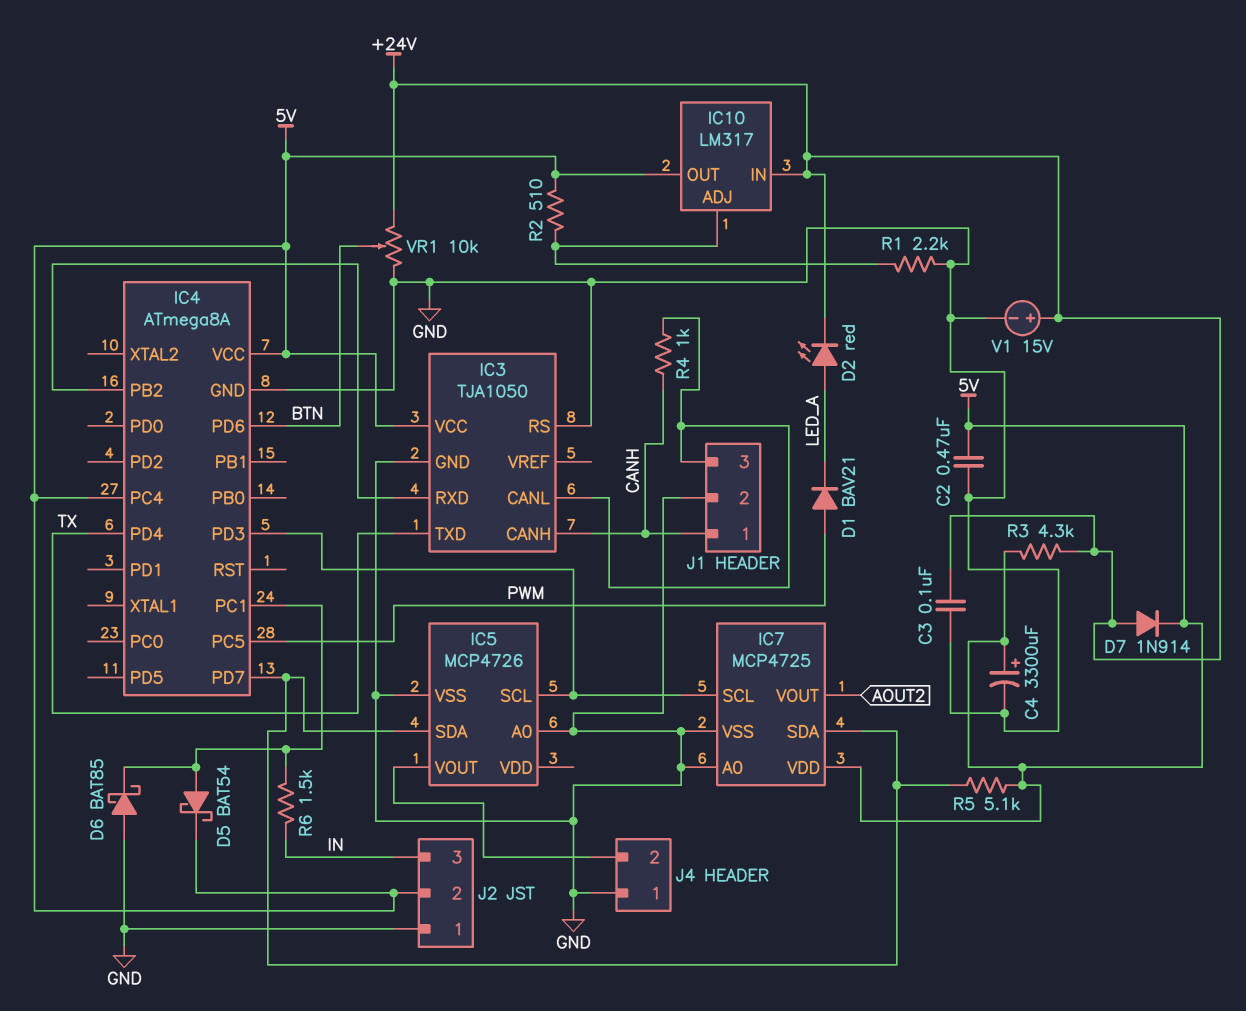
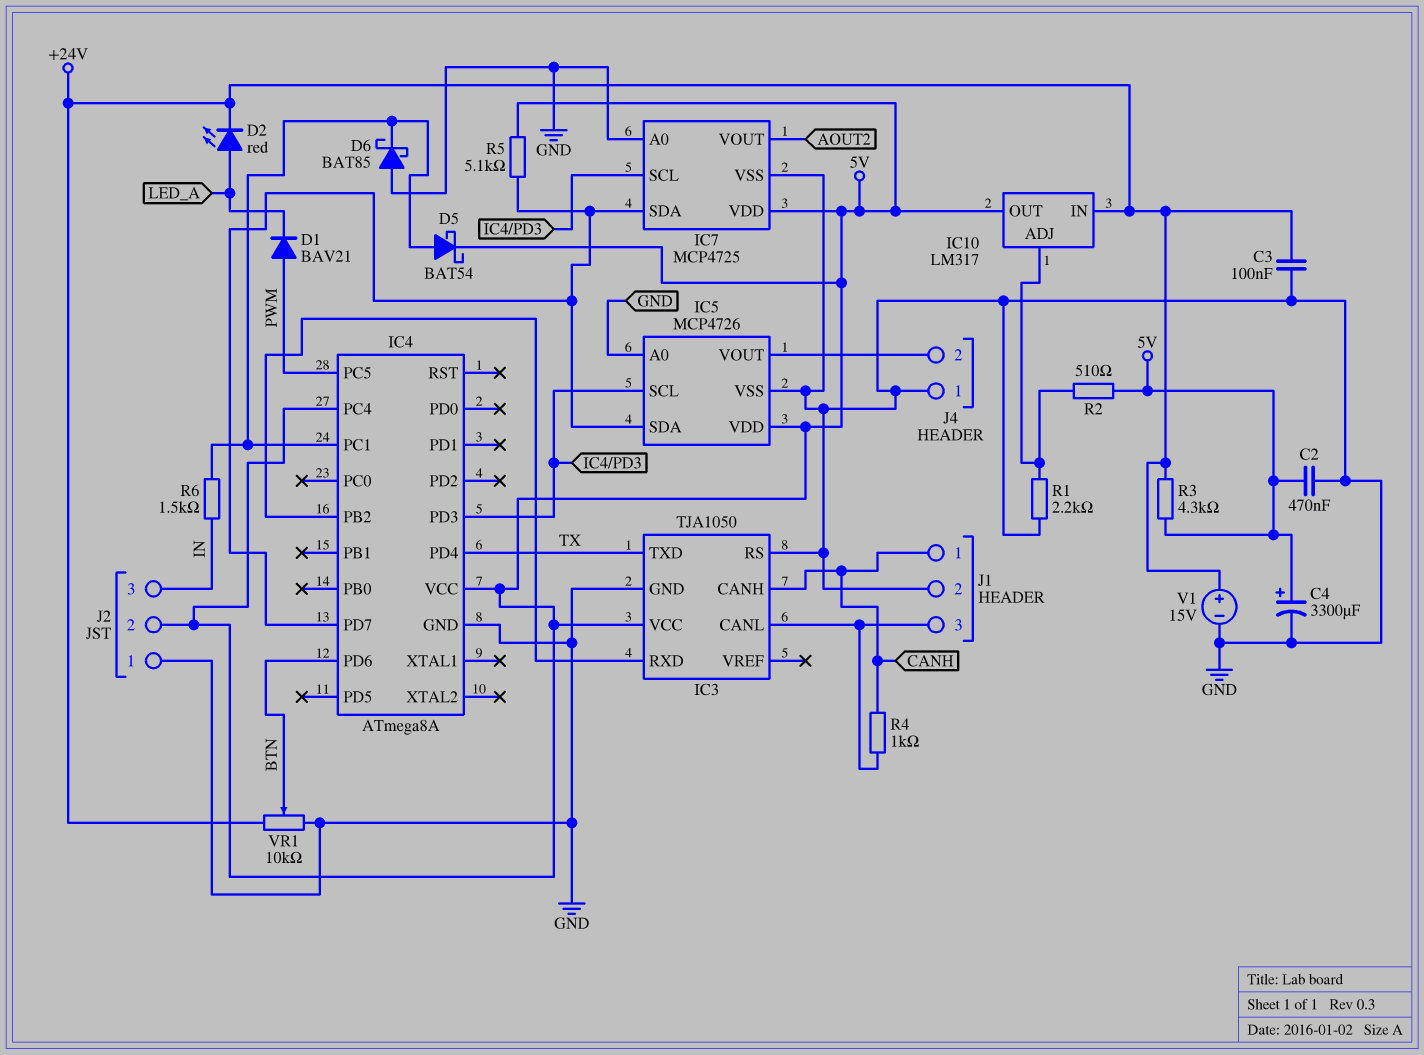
D7: diode 1N914 (A +24V, K 5V) -> none
IC5 pin VDD: none -> 5V

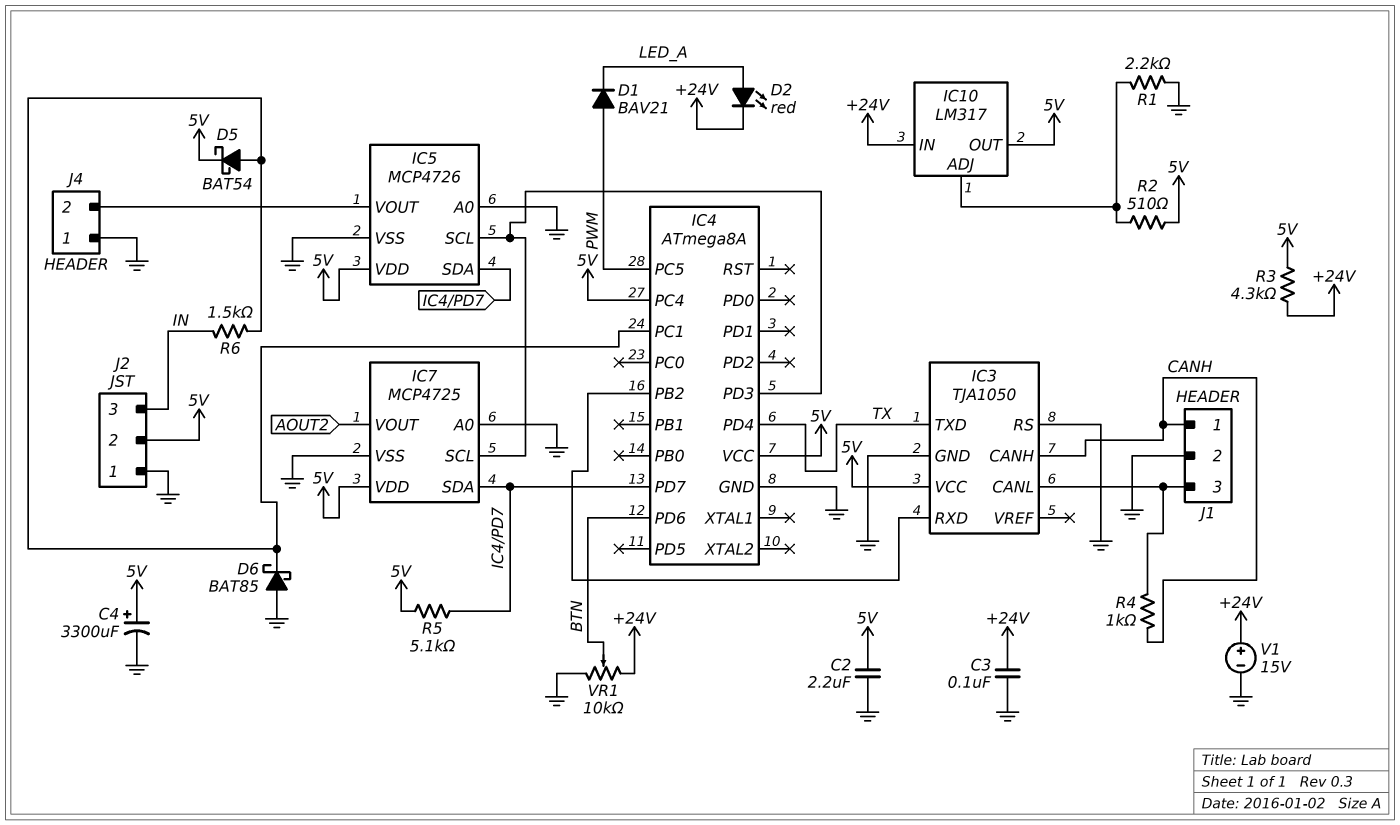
C2: 470nF (5V, GND) -> 2.2uF (5V, GND)

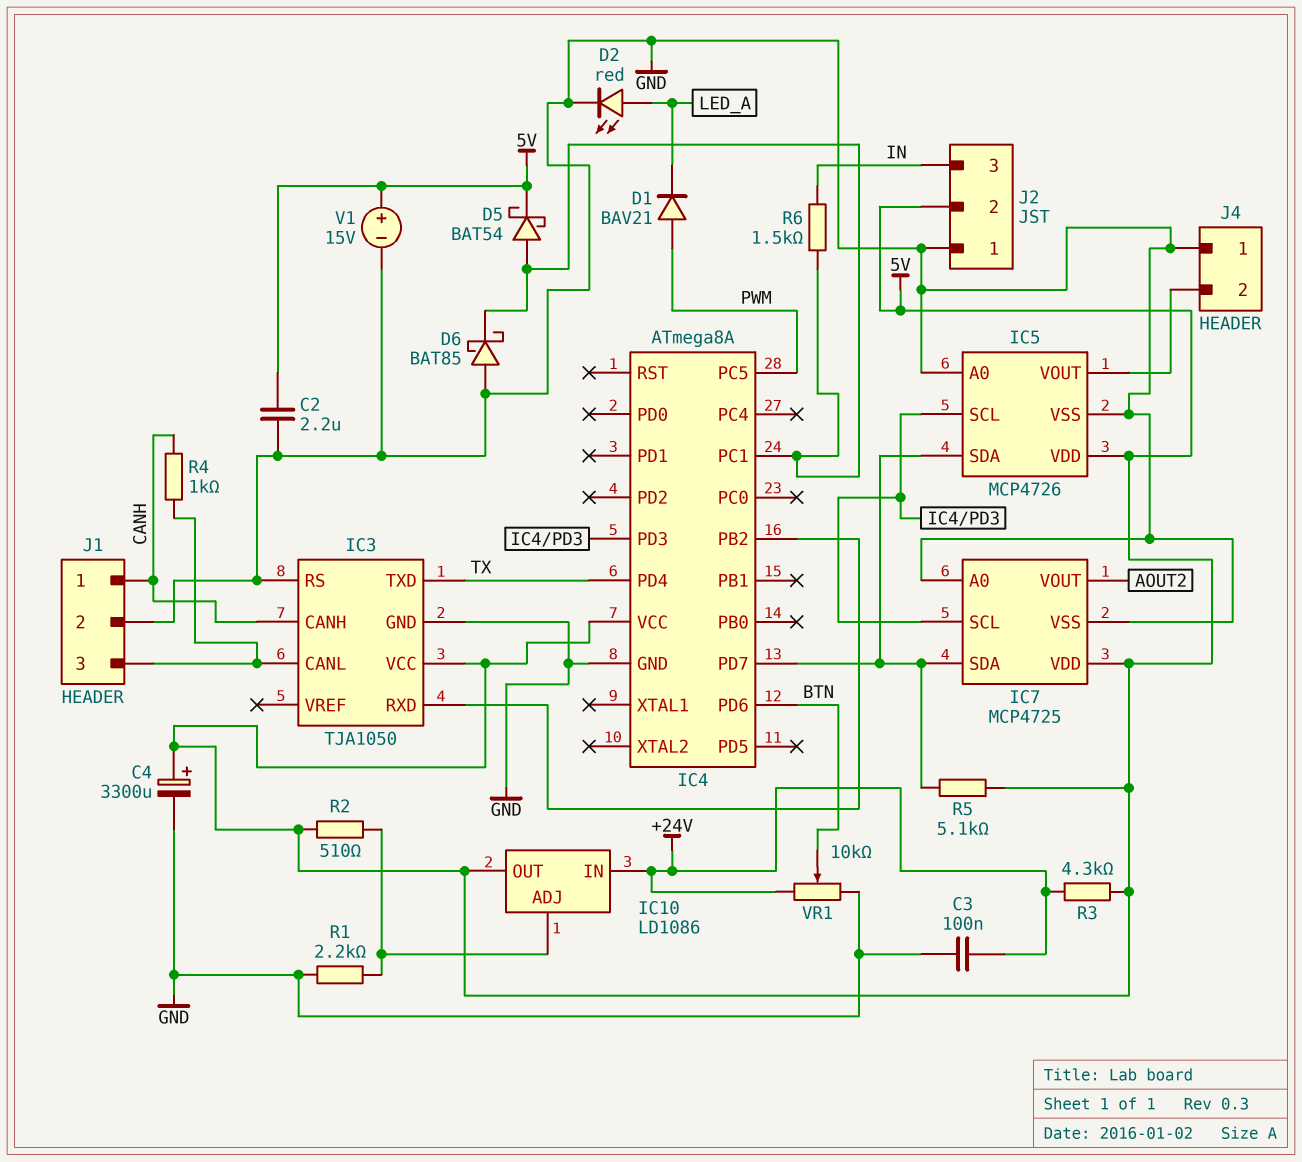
D2: LED red (A LED_A, K +24V) -> LED red (A LED_A, K GND)
IC4 pin PC4: 5V -> none
IC10: LM317 -> LD1086
V1: 15V (plus +24V, minus GND) -> 15V (plus 5V, minus GND)

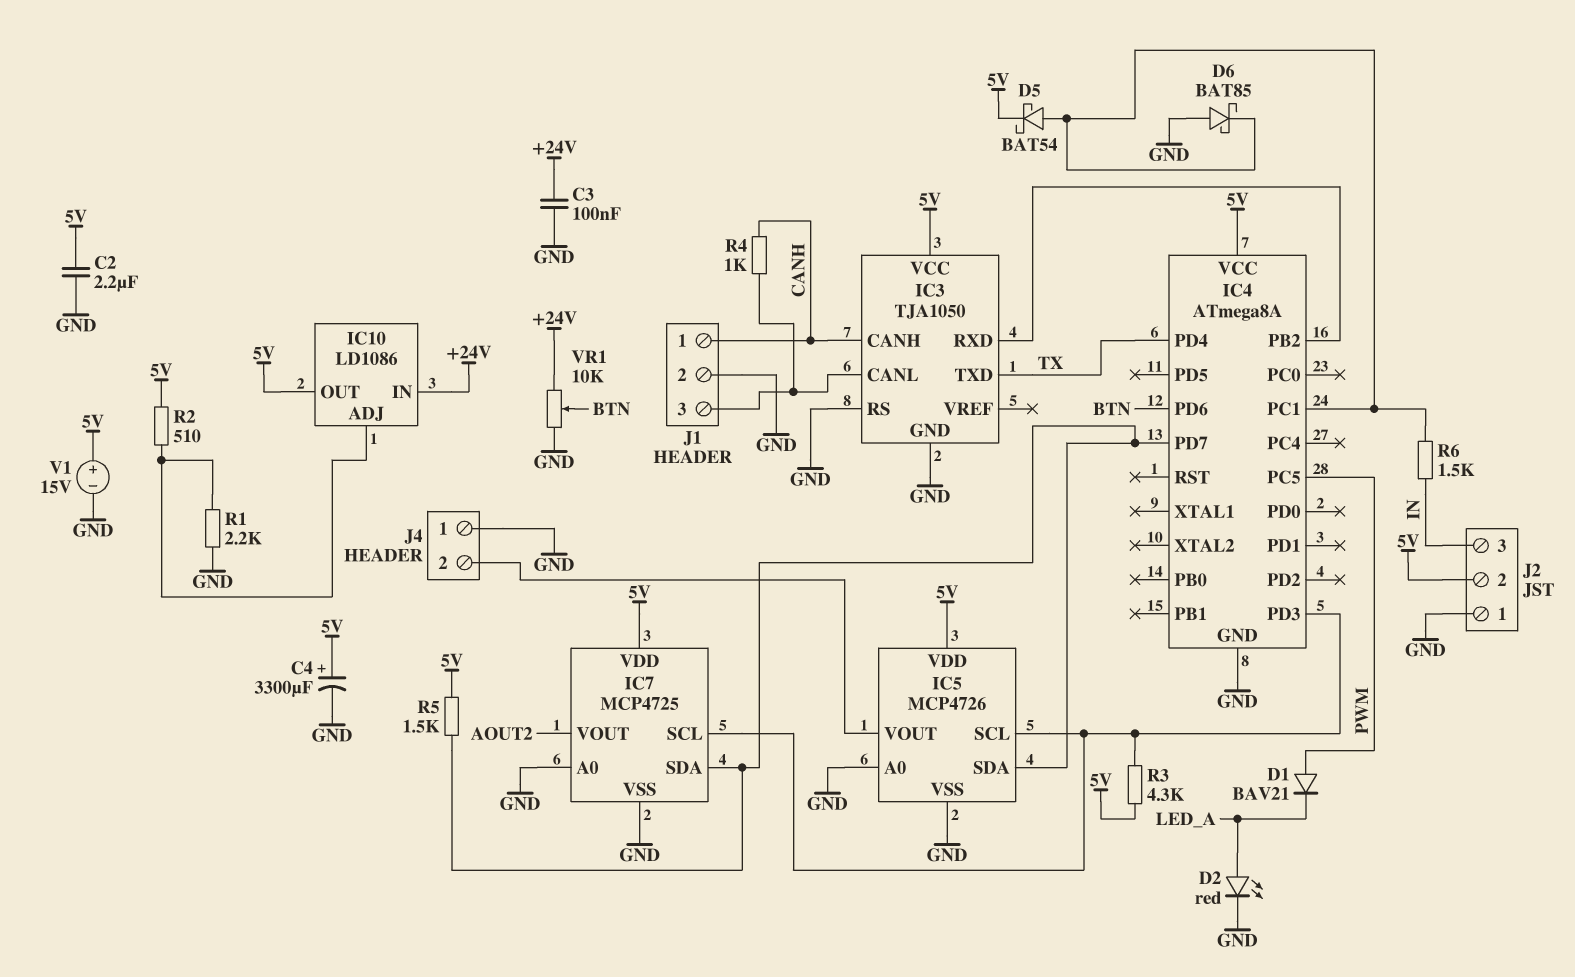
R3: 4.3k (+24V, 5V) -> 4.3k (5V, IC4/PD3)
R5: 5.1k (5V, IC4/PD7) -> 1.5k (5V, IC4/PD7)

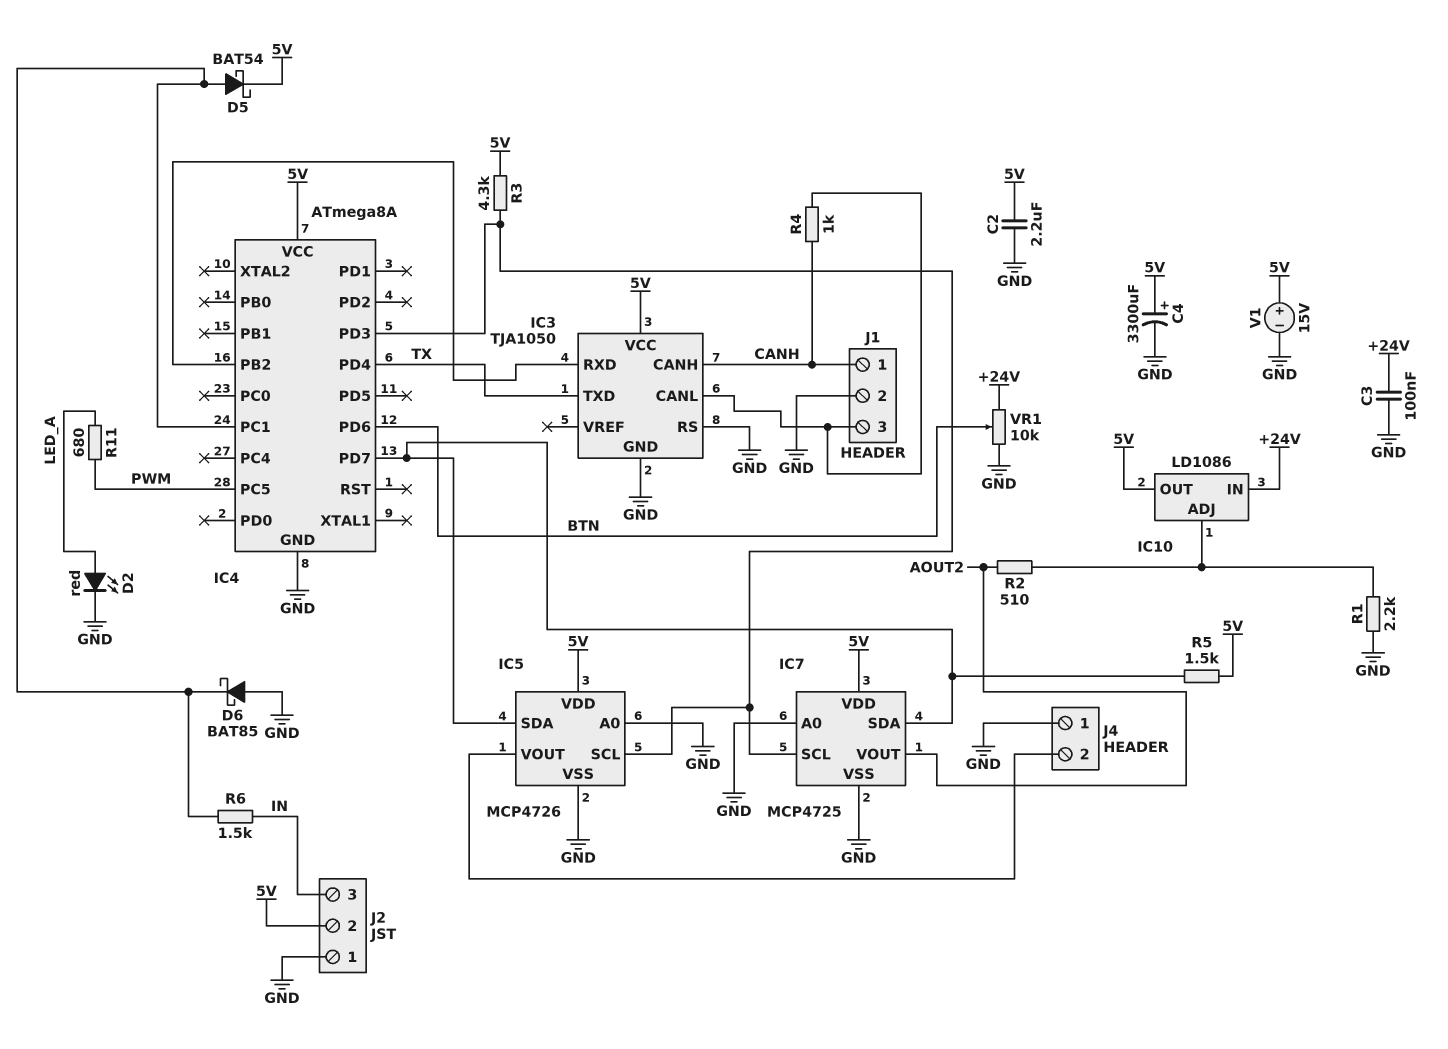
D1: diode BAV21 (A PWM, K LED_A) -> none
R2: 510 (5V, IC10/ADJ) -> 510 (AOUT2, IC10/ADJ)
R11: none -> 680 (LED_A, PWM)

